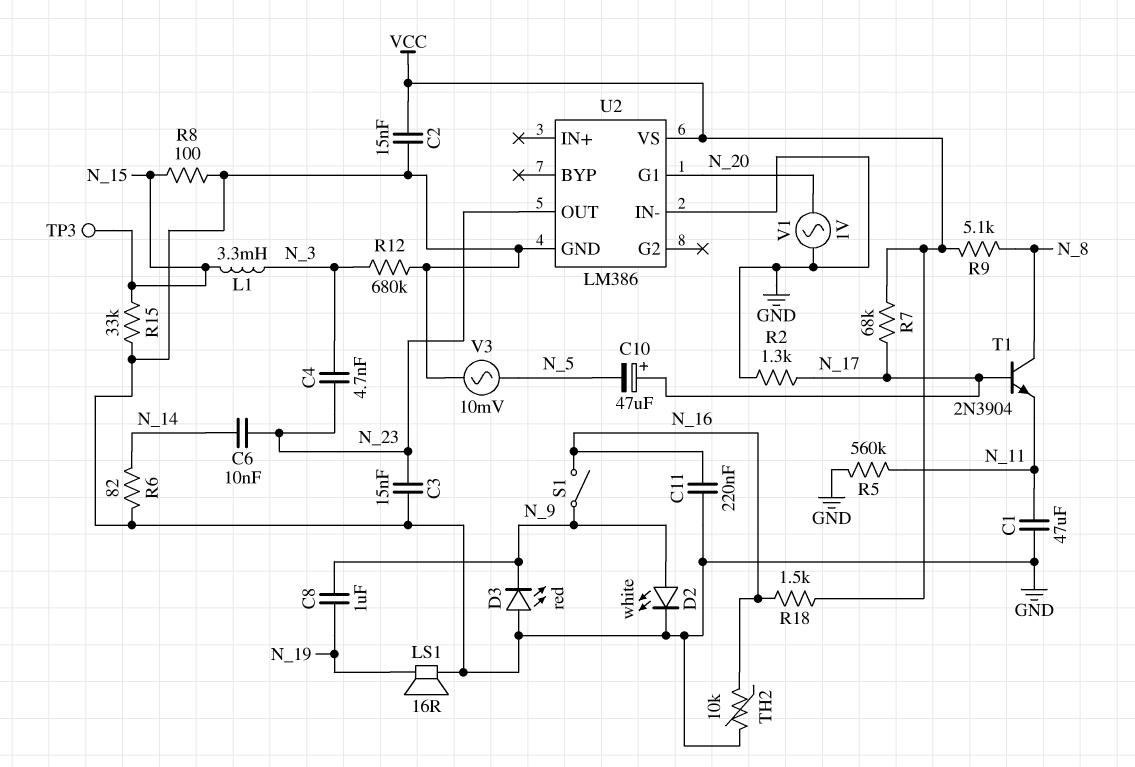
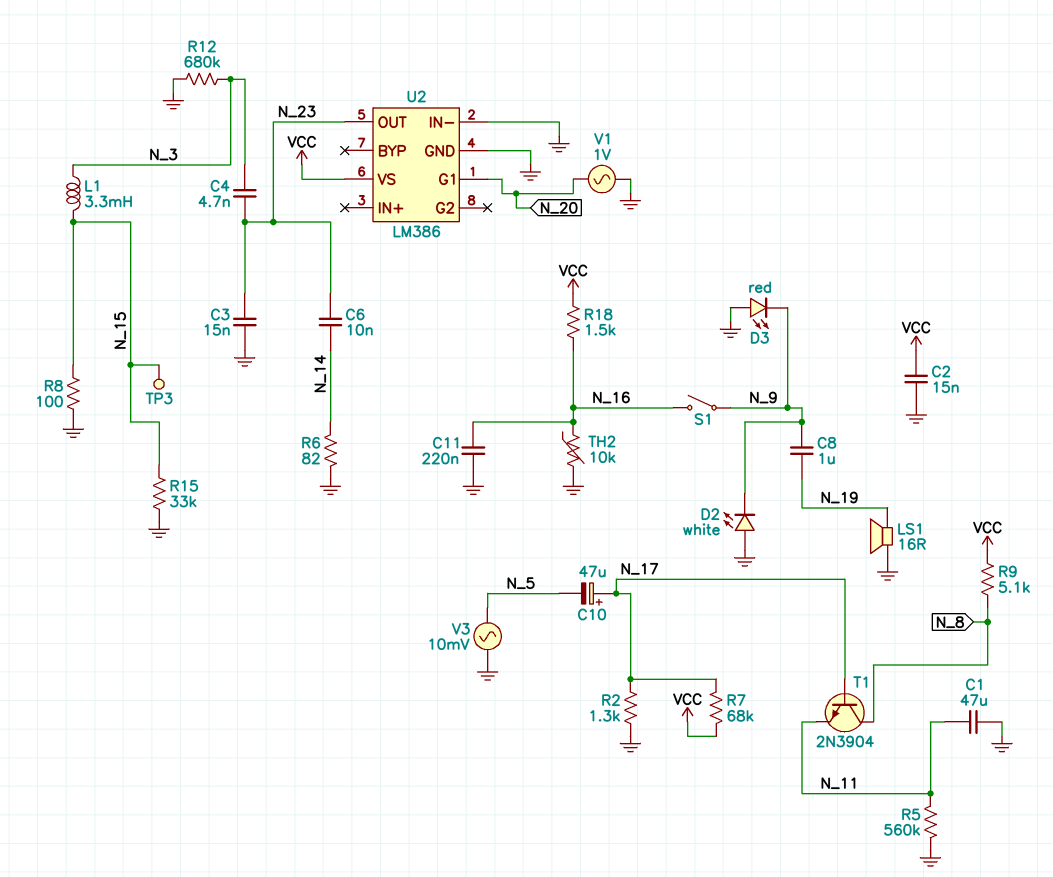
D2: LED white (A N_9, K GND) -> LED white (A GND, K N_9)

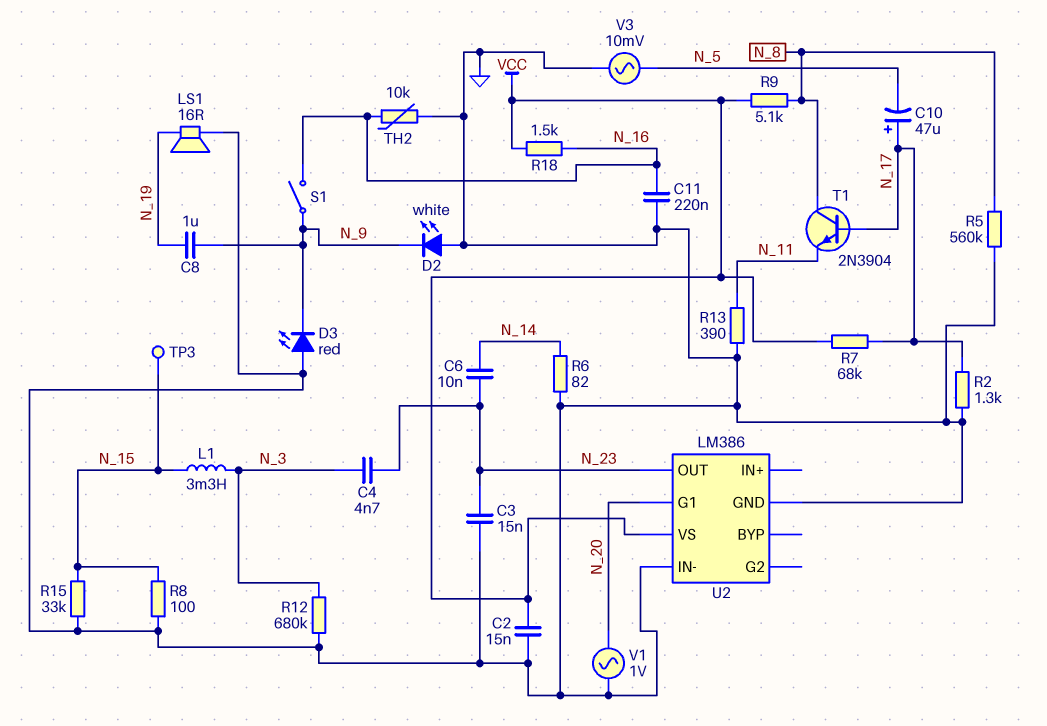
C1: 47uF (GND, N_11) -> none
R5: 560k (GND, N_11) -> 560k (GND, N_8)
R13: none -> 390 (GND, N_11)

